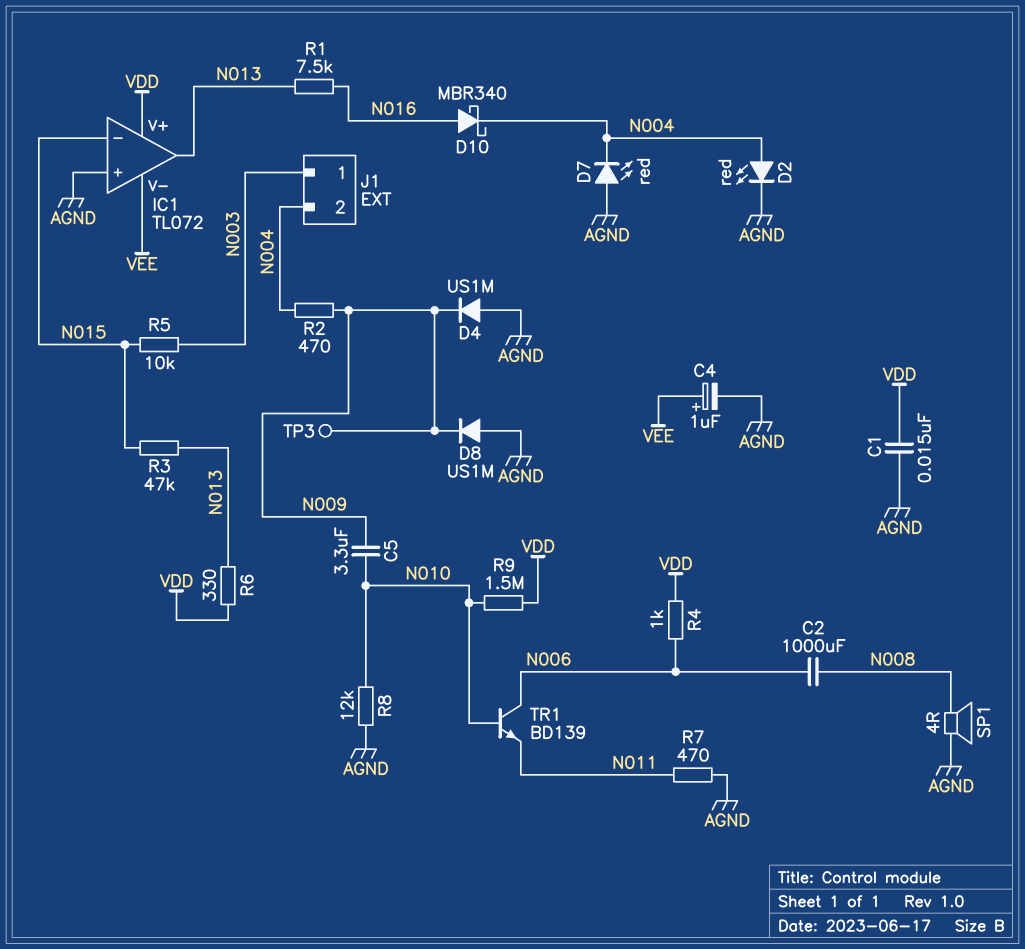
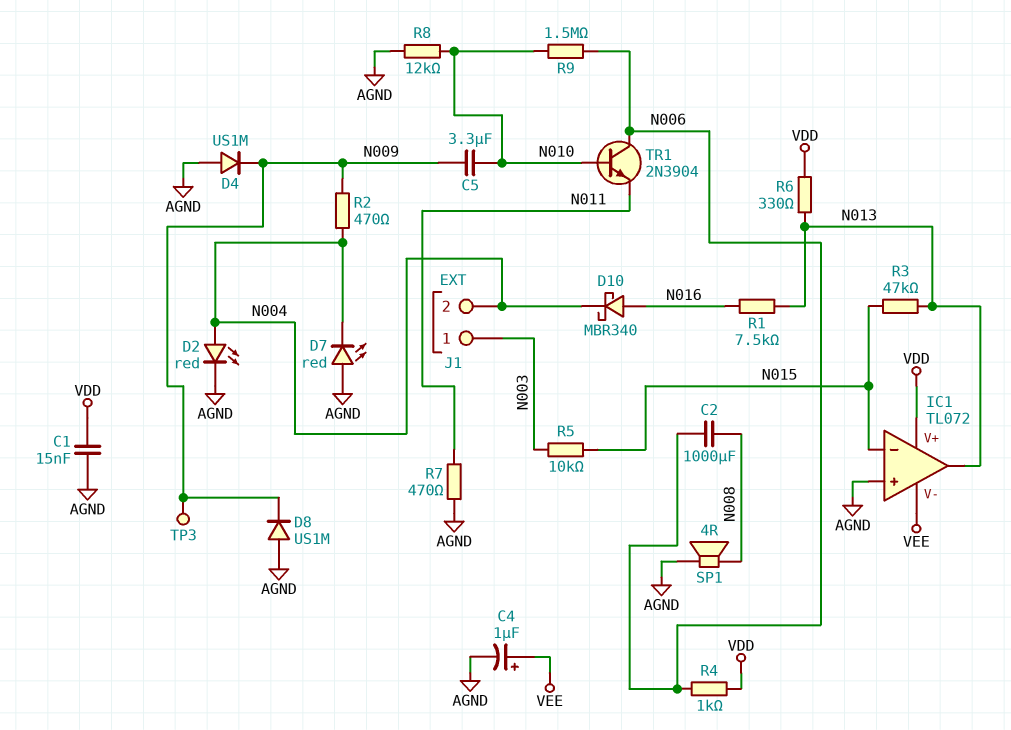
R9: 1.5M (N010, VDD) -> 1.5M (N006, N010)
TR1: NPN BD139 (B N010, C N006, E N011) -> NPN 2N3904 (B N010, C N006, E N011)

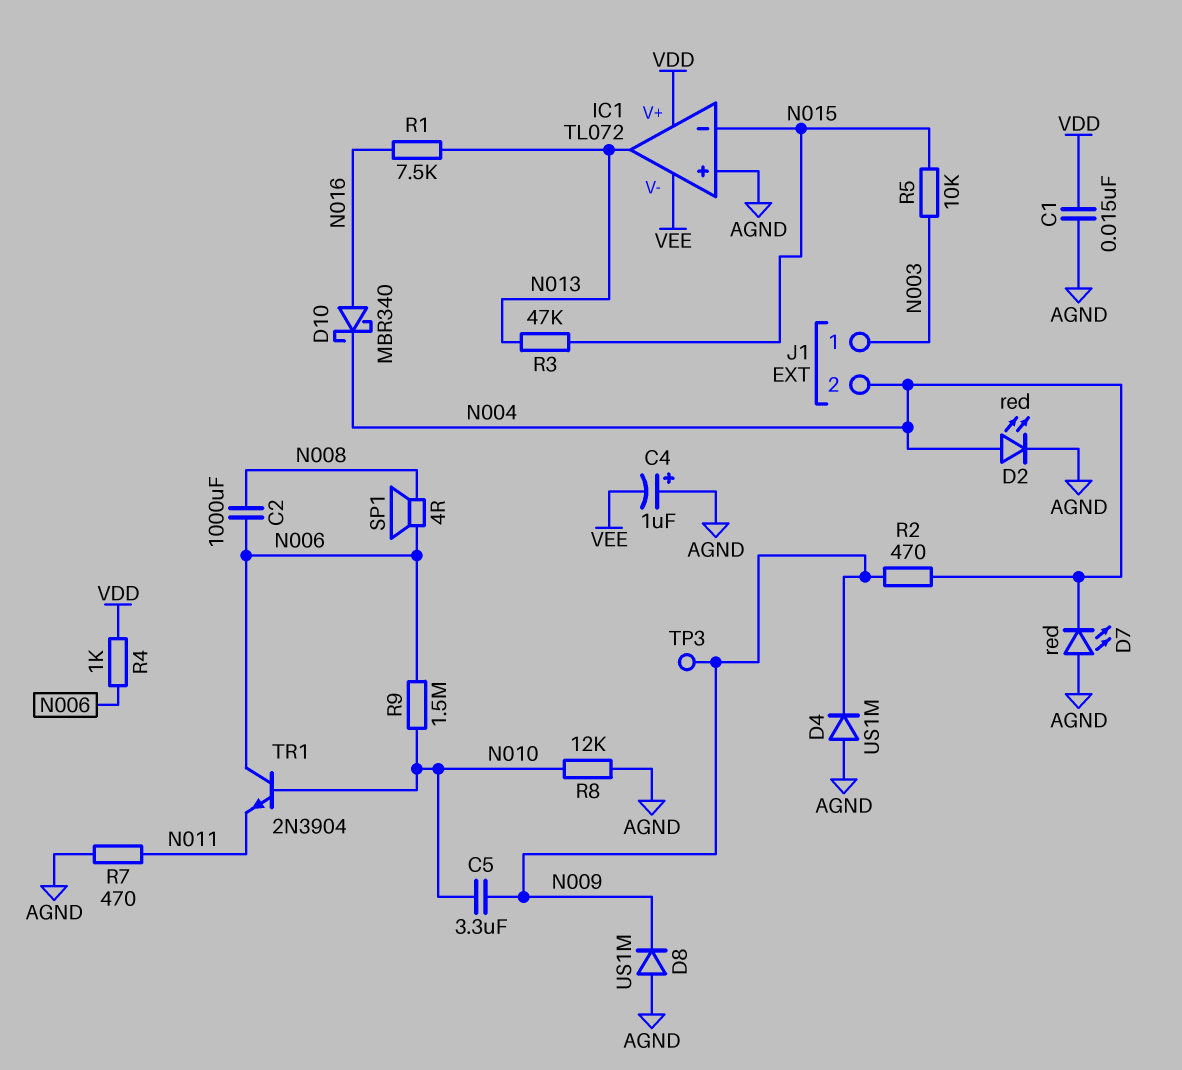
C4: 1uF (plus VEE, minus AGND) -> 1uF (plus AGND, minus VEE)
R6: 330 (N013, VDD) -> none
SP1: speaker 4R (AGND, N008) -> speaker 4R (N006, N008)

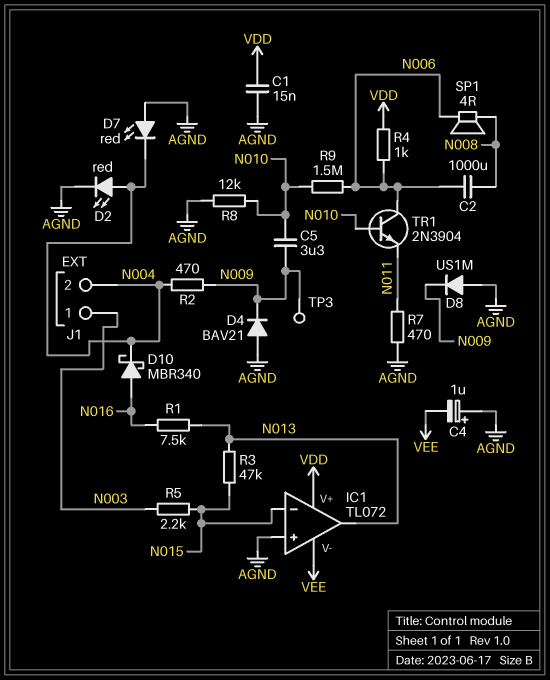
D4: diode US1M (A AGND, K N009) -> diode BAV21 (A AGND, K N009)
R5: 10k (N003, N015) -> 2.2k (N003, N015)

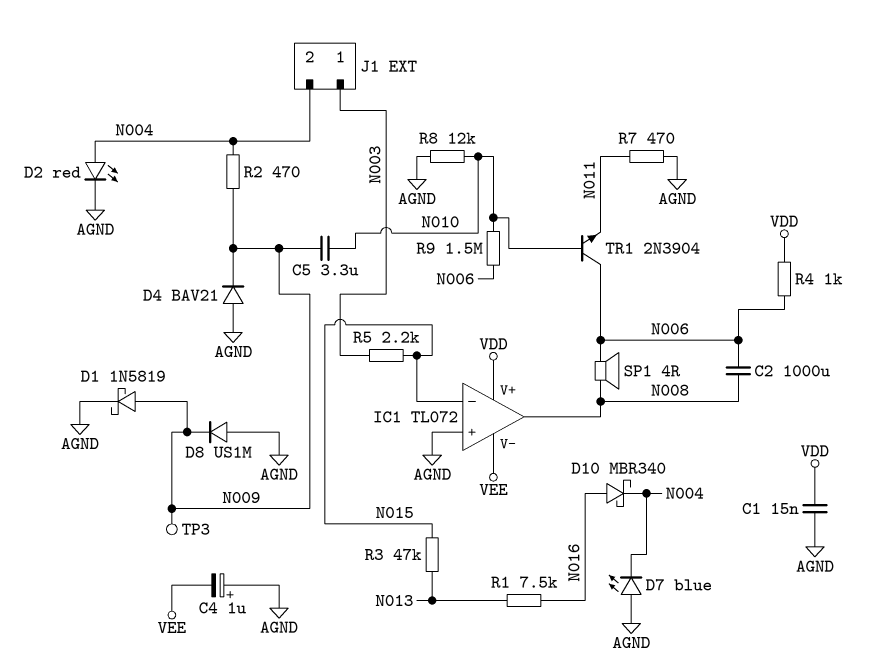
D1: none -> schottky 1N5819 (A N009, K AGND)
D7: LED red (A AGND, K N004) -> LED blue (A AGND, K N004)
IC1 pin out: N013 -> N008

